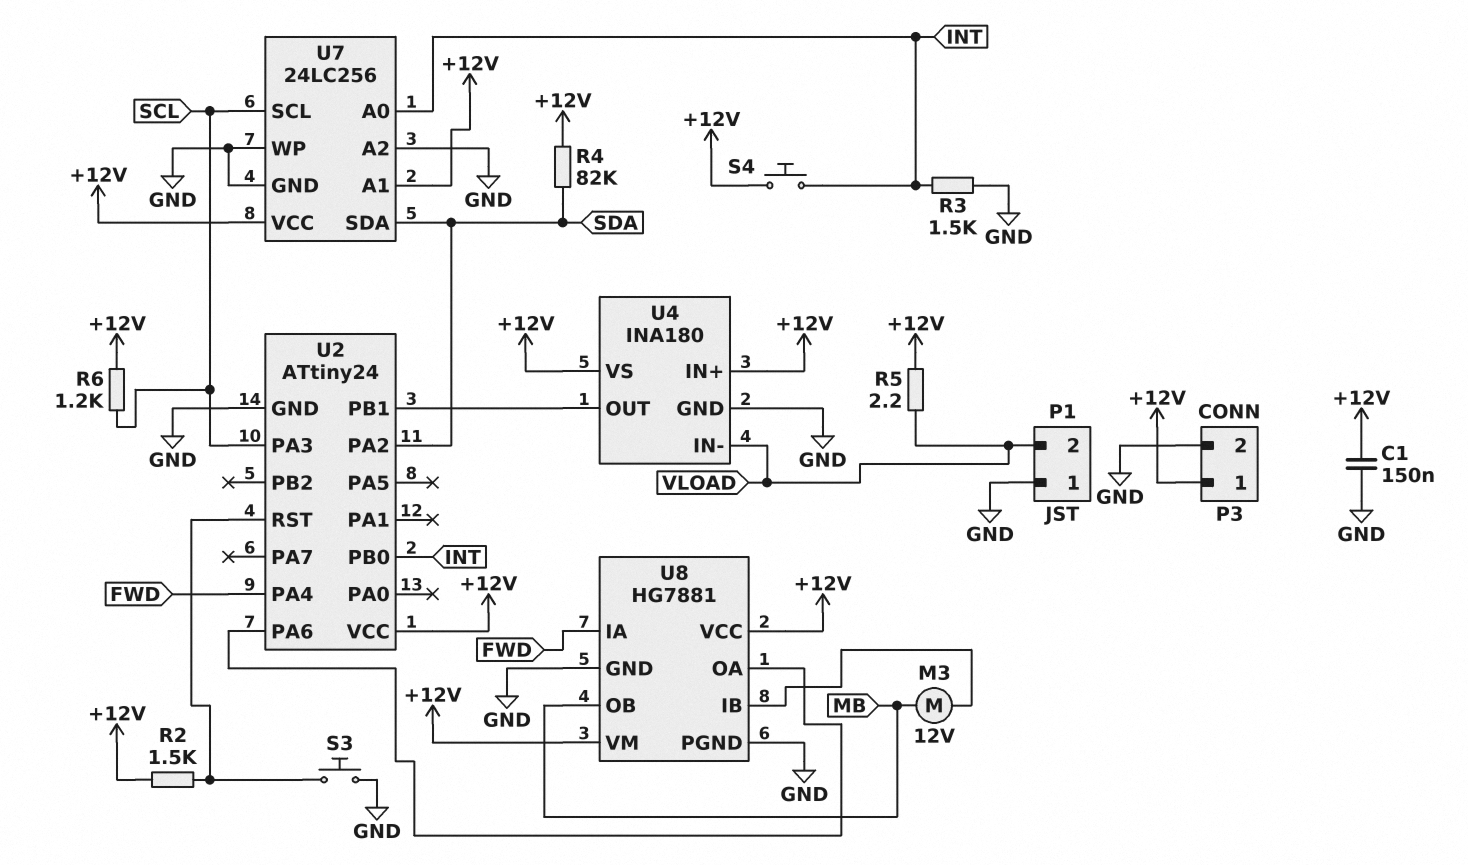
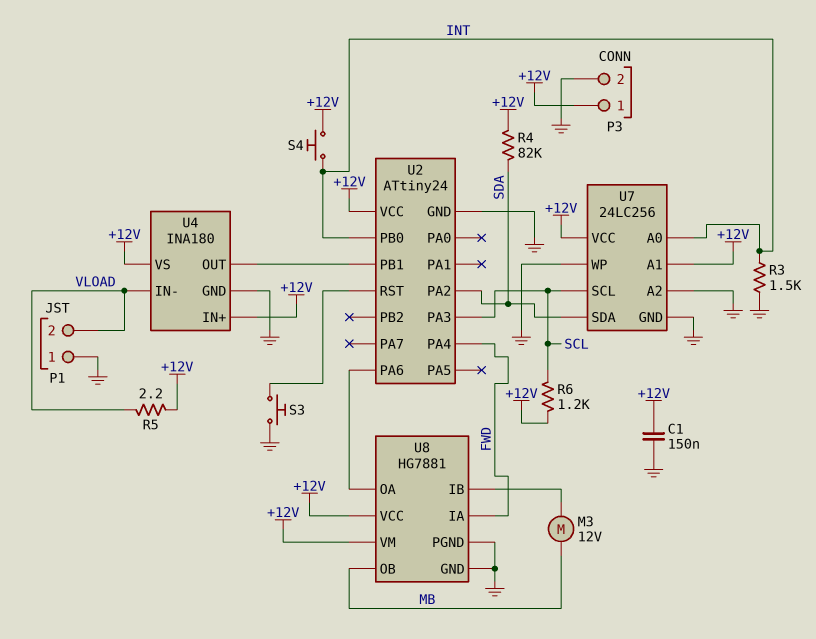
R2: 1.5k (+12V, U2/RST) -> none

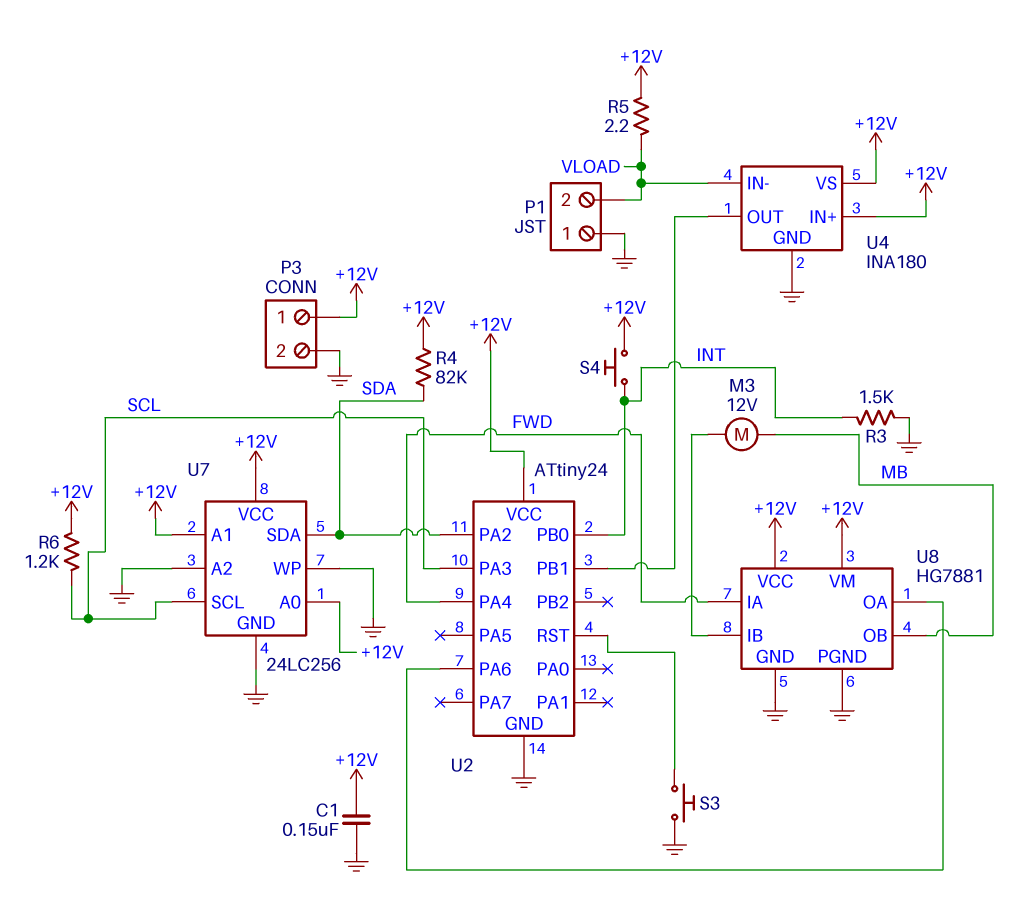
U7 pin A0: INT -> +12V

